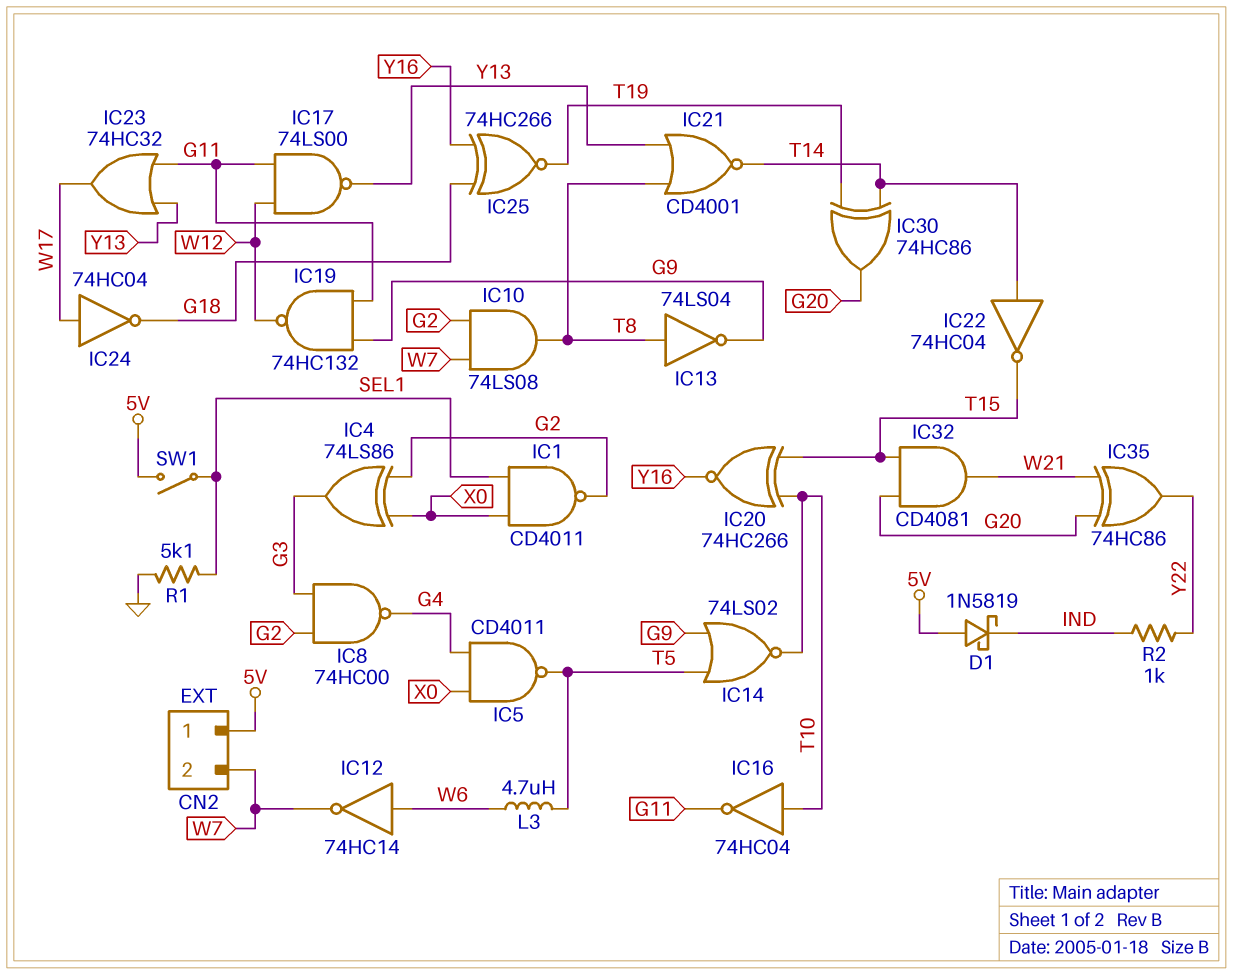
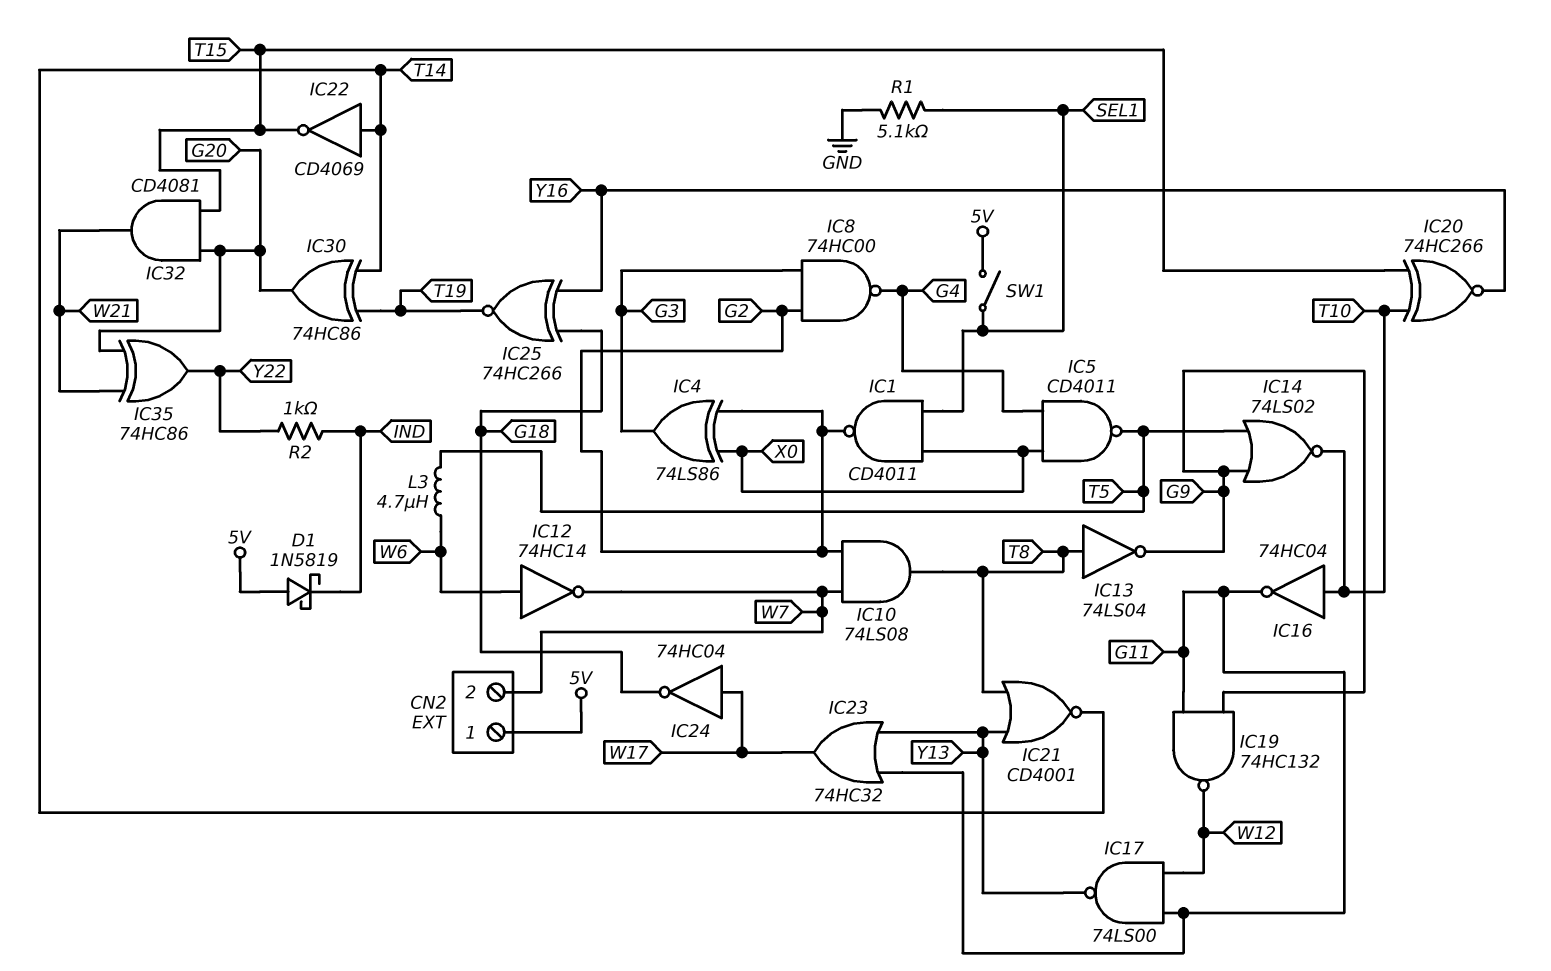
IC22: NOT 74HC04 (in T14, out T15) -> NOT CD4069 (in T14, out T15)

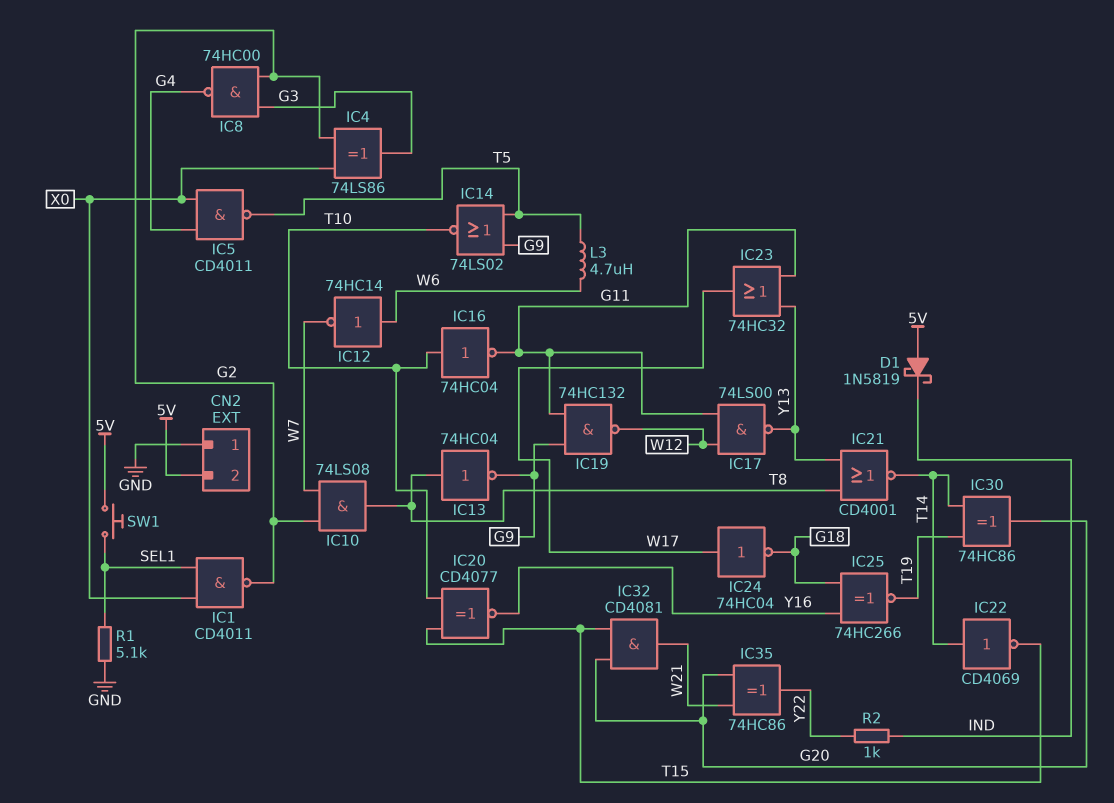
CN2 pin 1: 5V -> GND
CN2 pin 2: W7 -> 5V
IC13: NOT 74LS04 (in T8, out G9) -> NOT 74HC04 (in T8, out G9)
IC20: XNOR 74HC266 (in T10, in T15, out Y16) -> XNOR CD4077 (in T10, in T15, out Y16)
SW1: switch (5V, SEL1) -> button (5V, SEL1)

